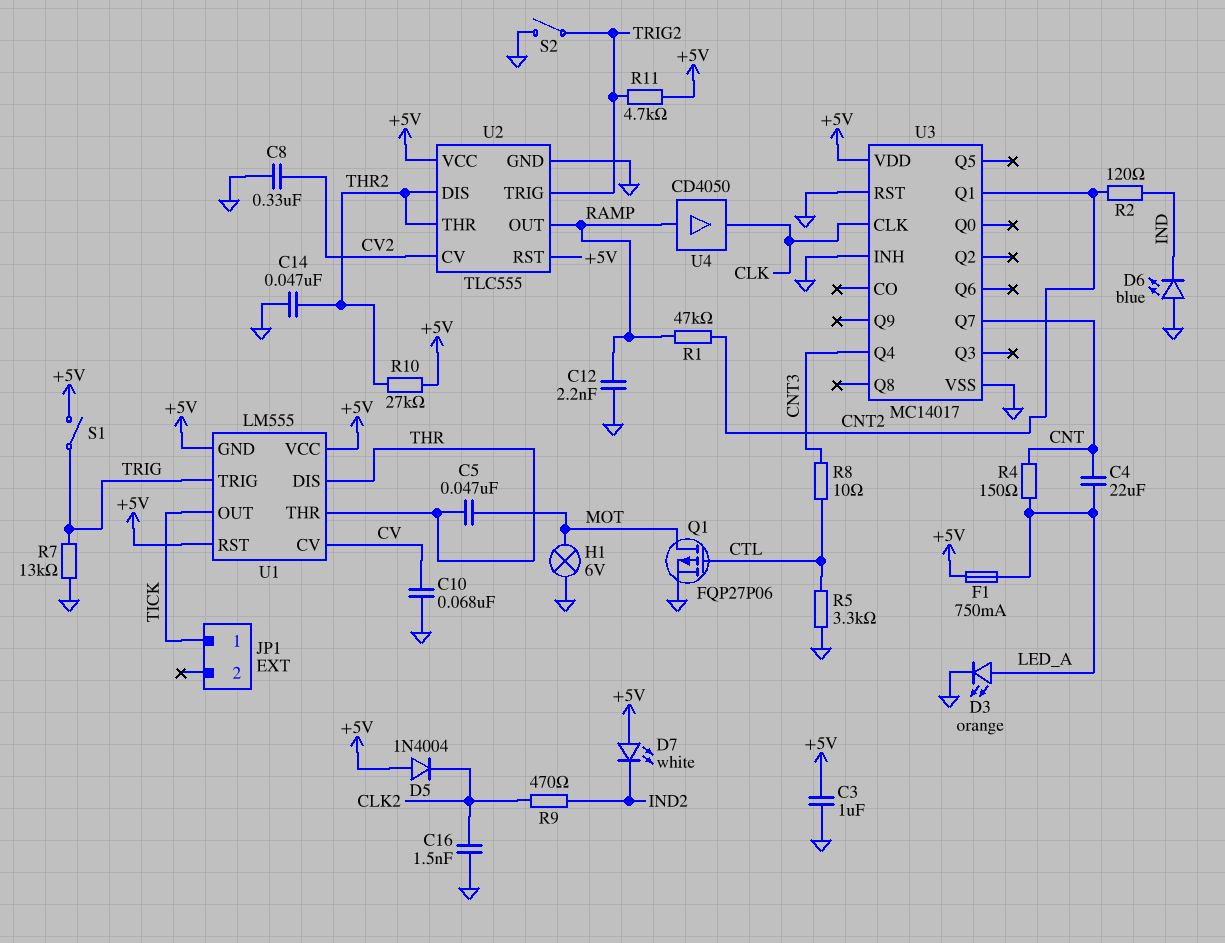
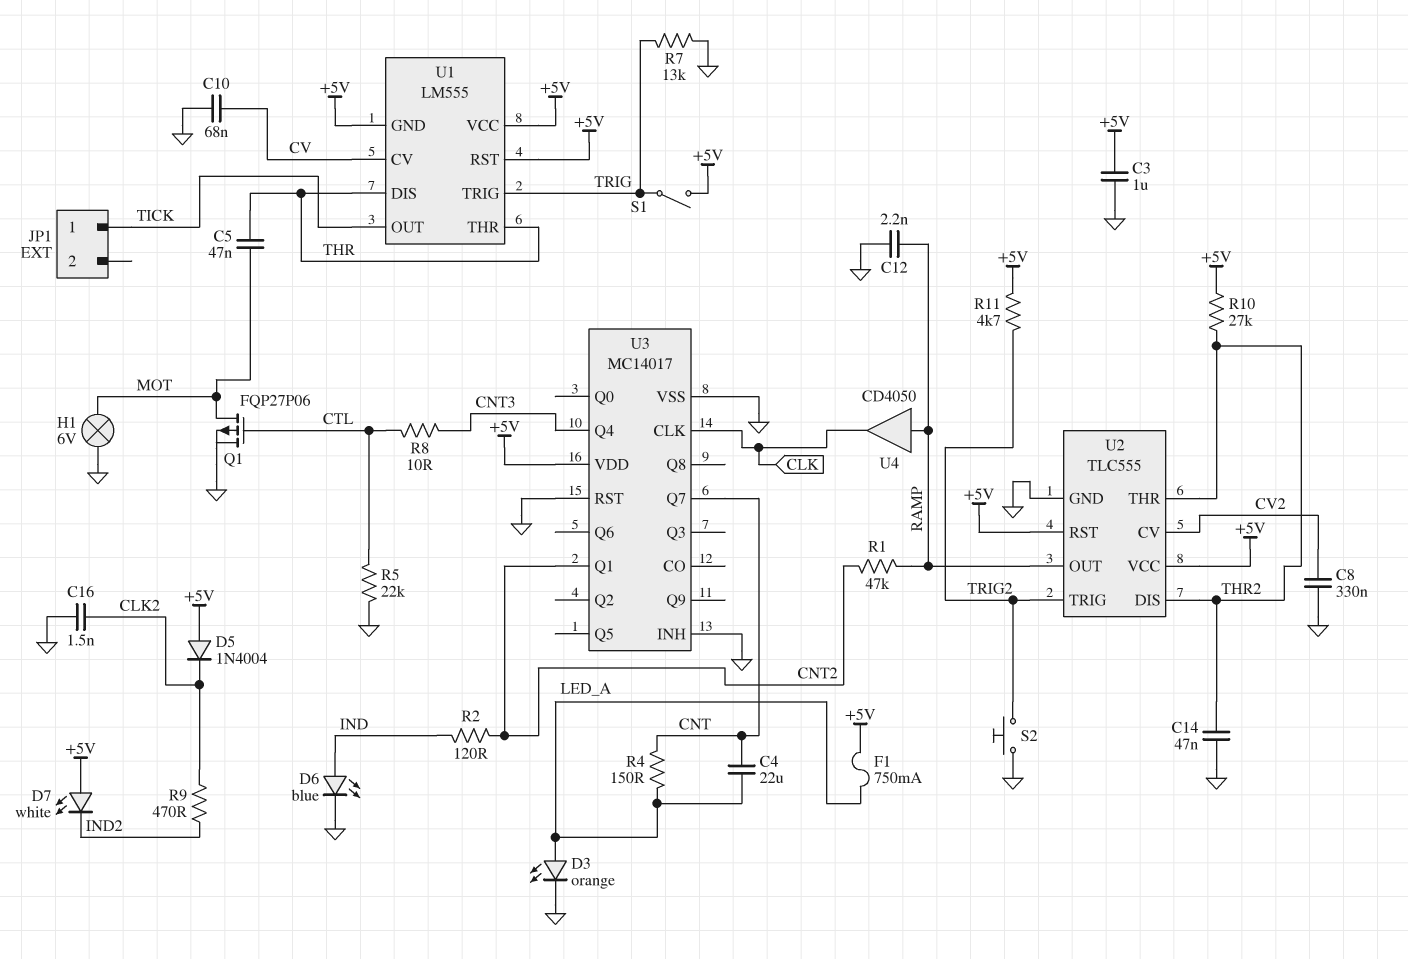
D6: LED blue (A GND, K IND) -> LED blue (A IND, K GND)
R5: 3.3k (CTL, GND) -> 22k (CTL, GND)
S2: switch (GND, TRIG2) -> button (GND, TRIG2)

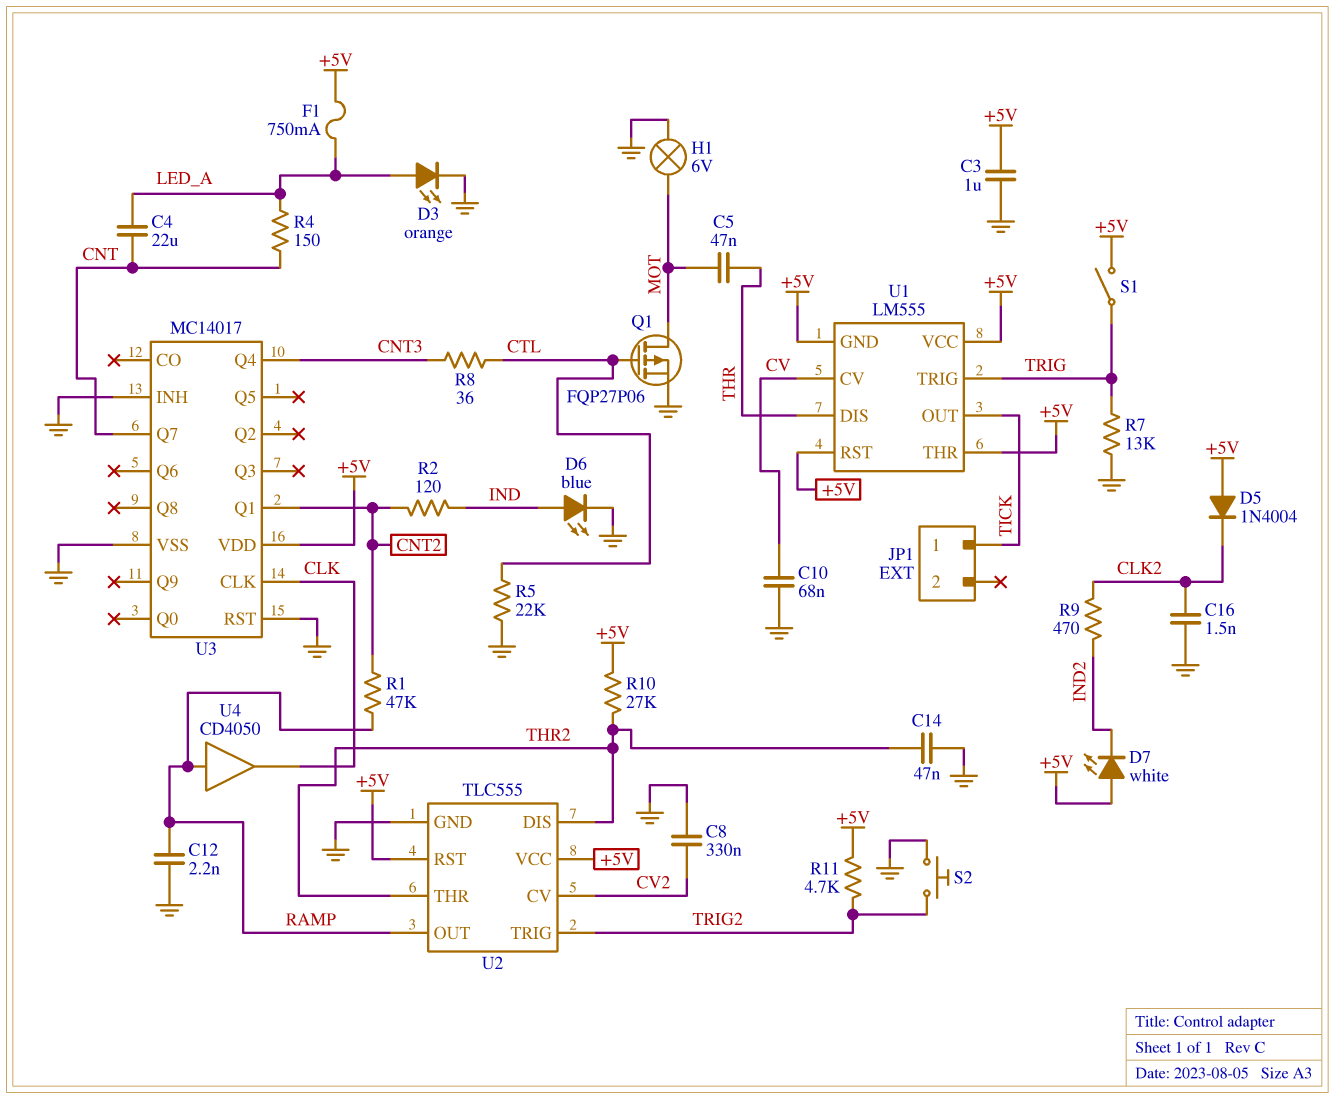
R8: 10 (CNT3, CTL) -> 36 (CNT3, CTL)
U1 pin THR: THR -> +5V

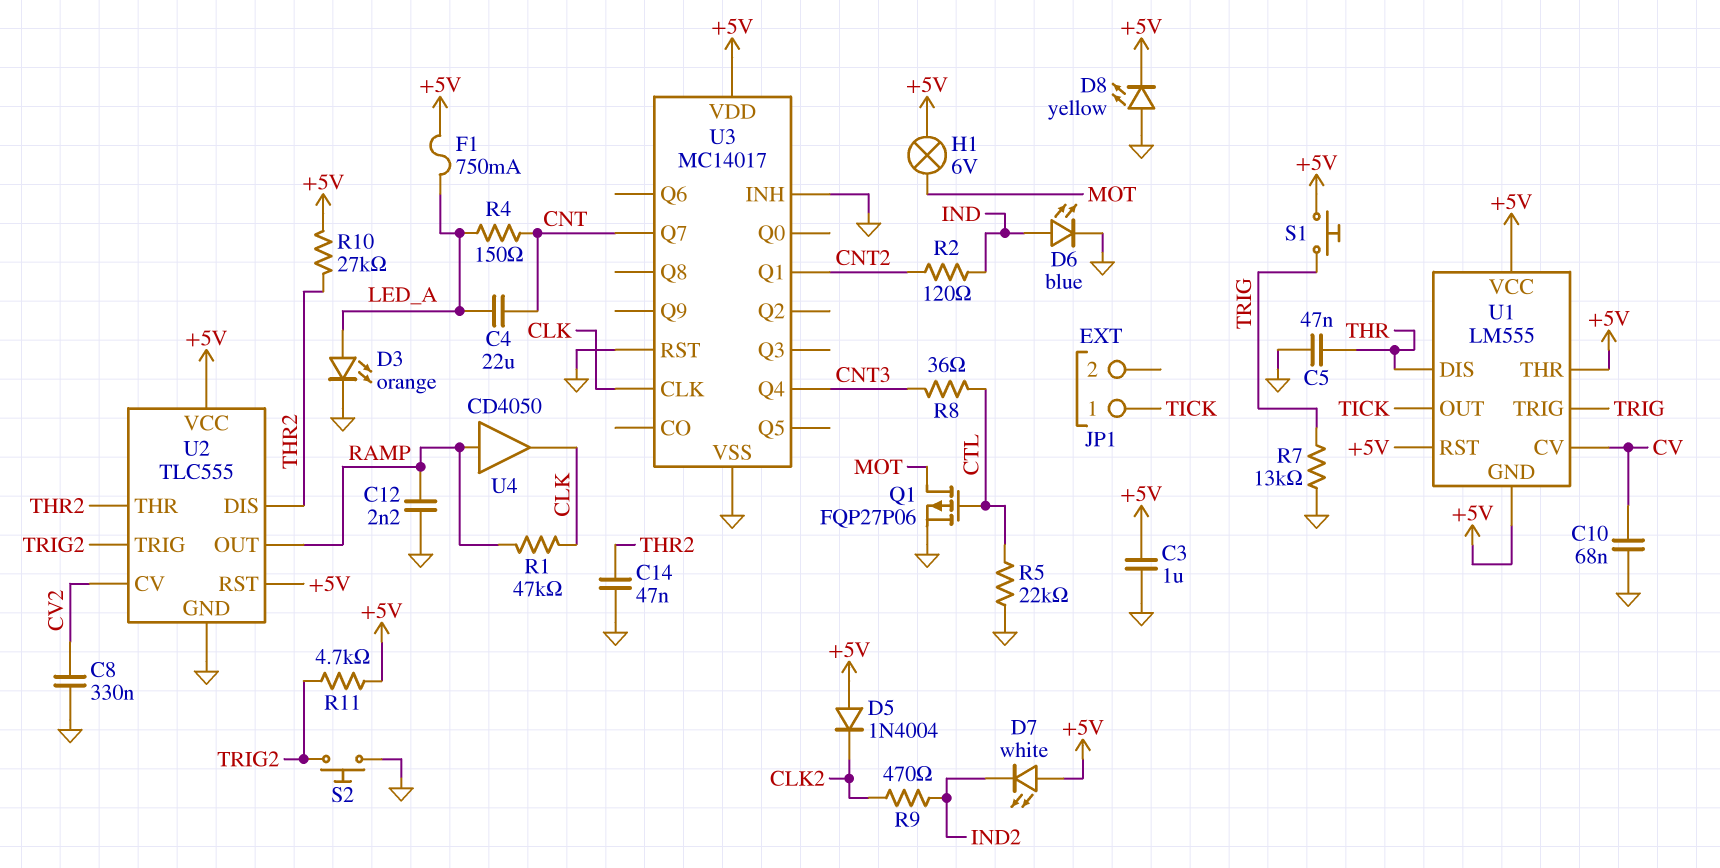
C5: 47nF (MOT, THR) -> 47nF (GND, THR)
C16: 1.5nF (CLK2, GND) -> none
D8: none -> LED yellow (A GND, K +5V)
H1: lamp 6V (GND, MOT) -> lamp 6V (+5V, MOT)
R1: 47k (CNT2, RAMP) -> 47k (CLK, RAMP)
S1: switch (+5V, TRIG) -> button (+5V, TRIG)

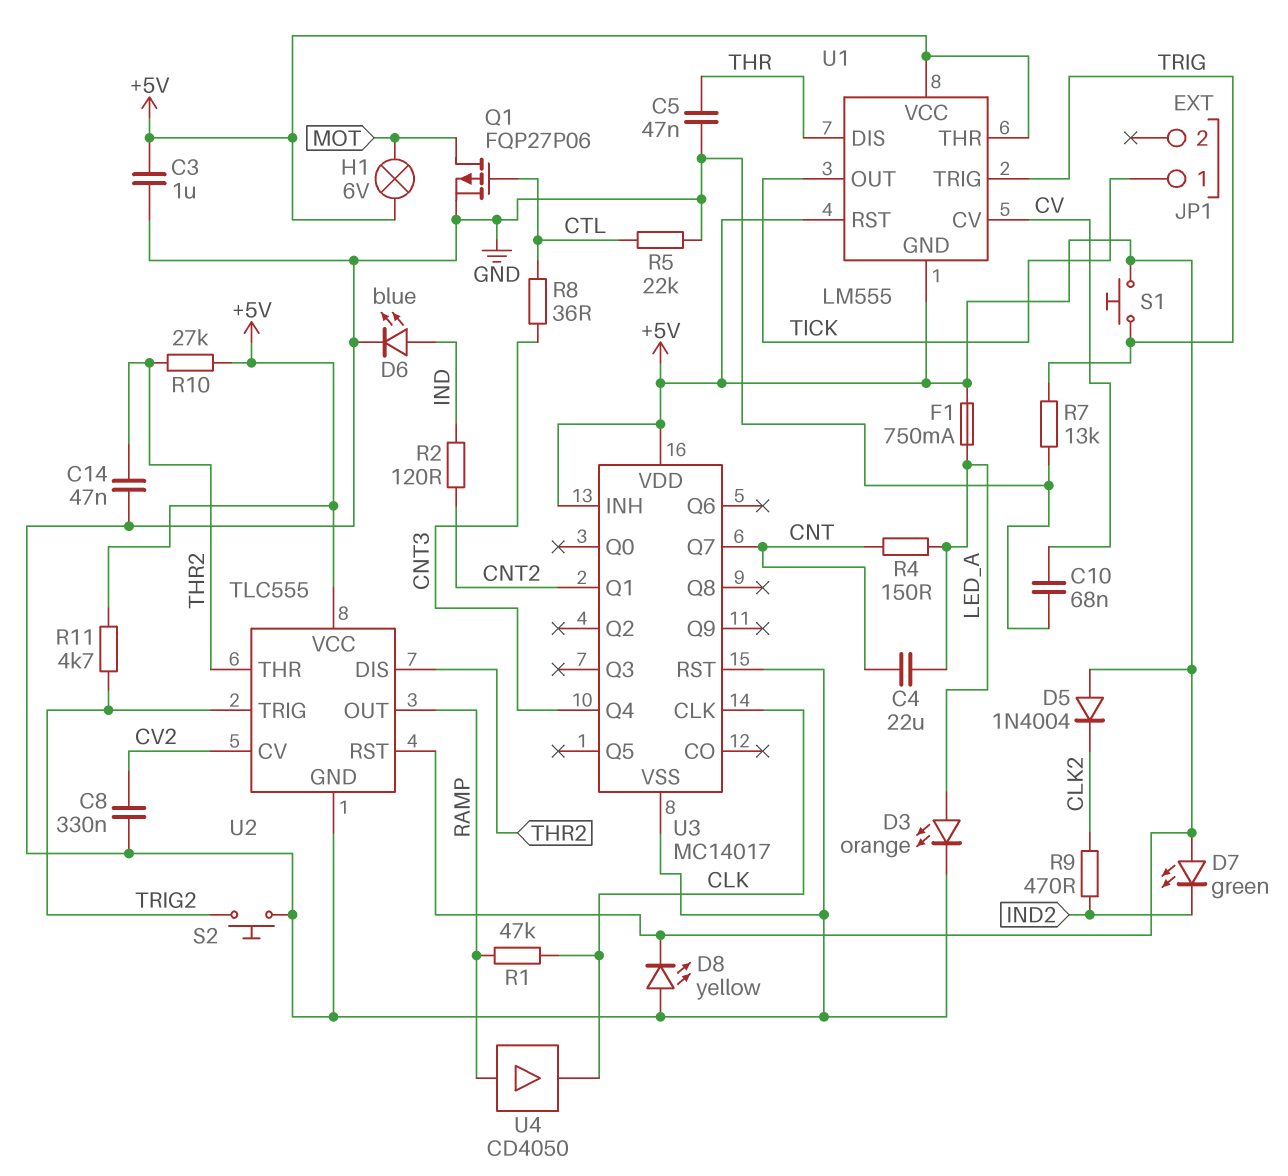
C12: 2.2nF (GND, RAMP) -> none
D7: LED white (A +5V, K IND2) -> LED green (A +5V, K IND2)
U3 pin INH: GND -> +5V

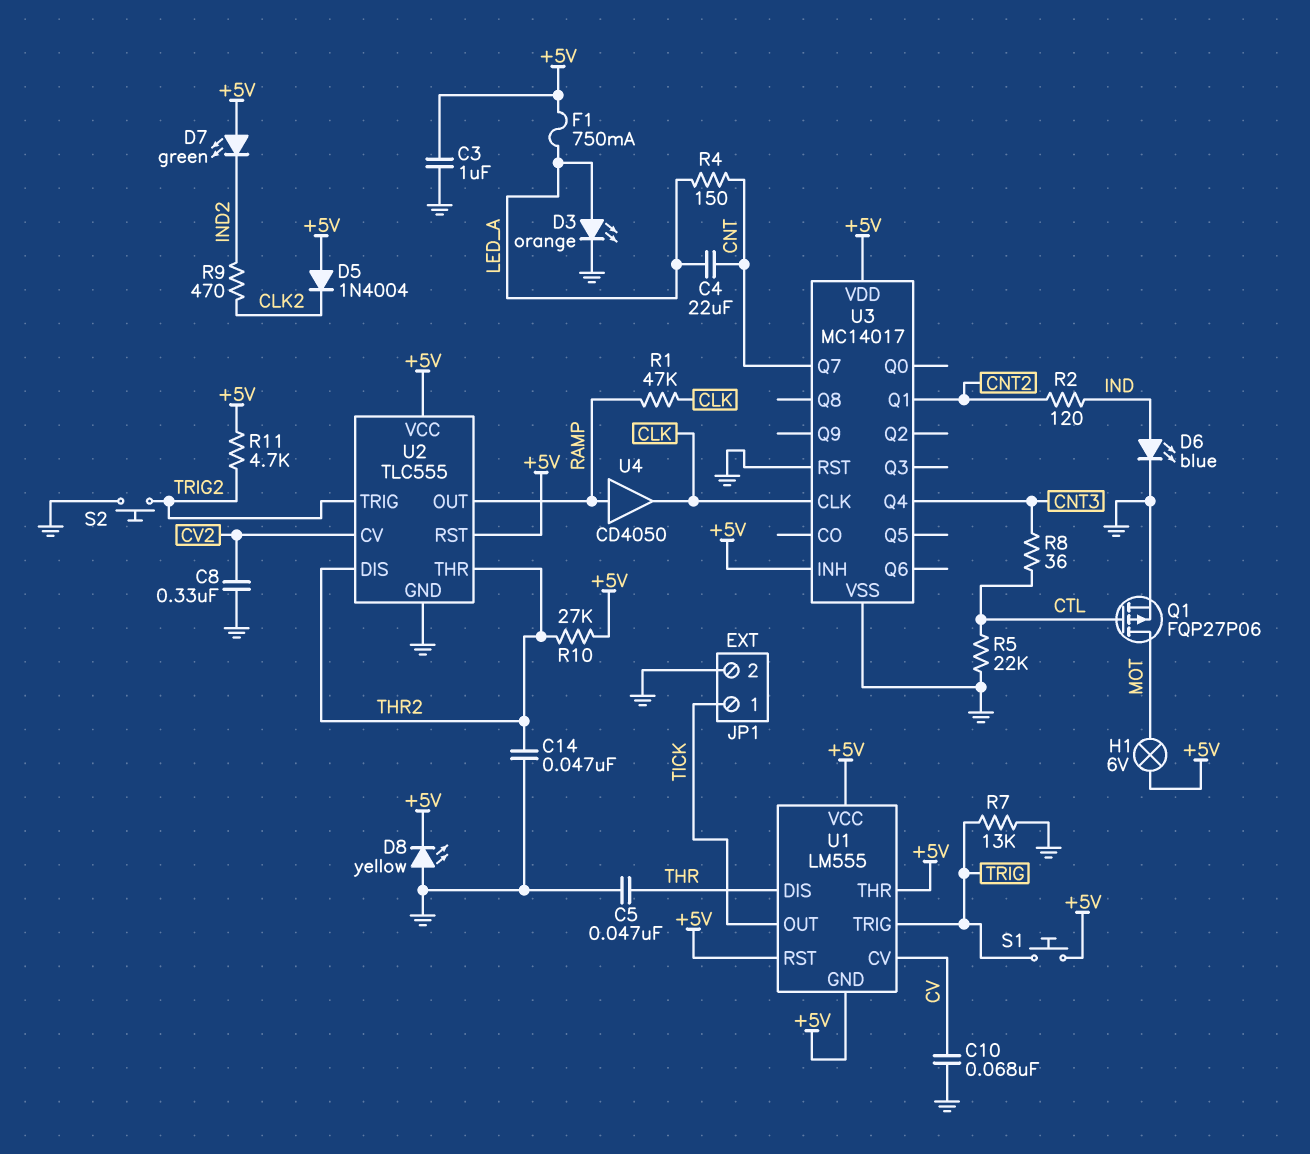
JP1 pin 2: none -> GND

